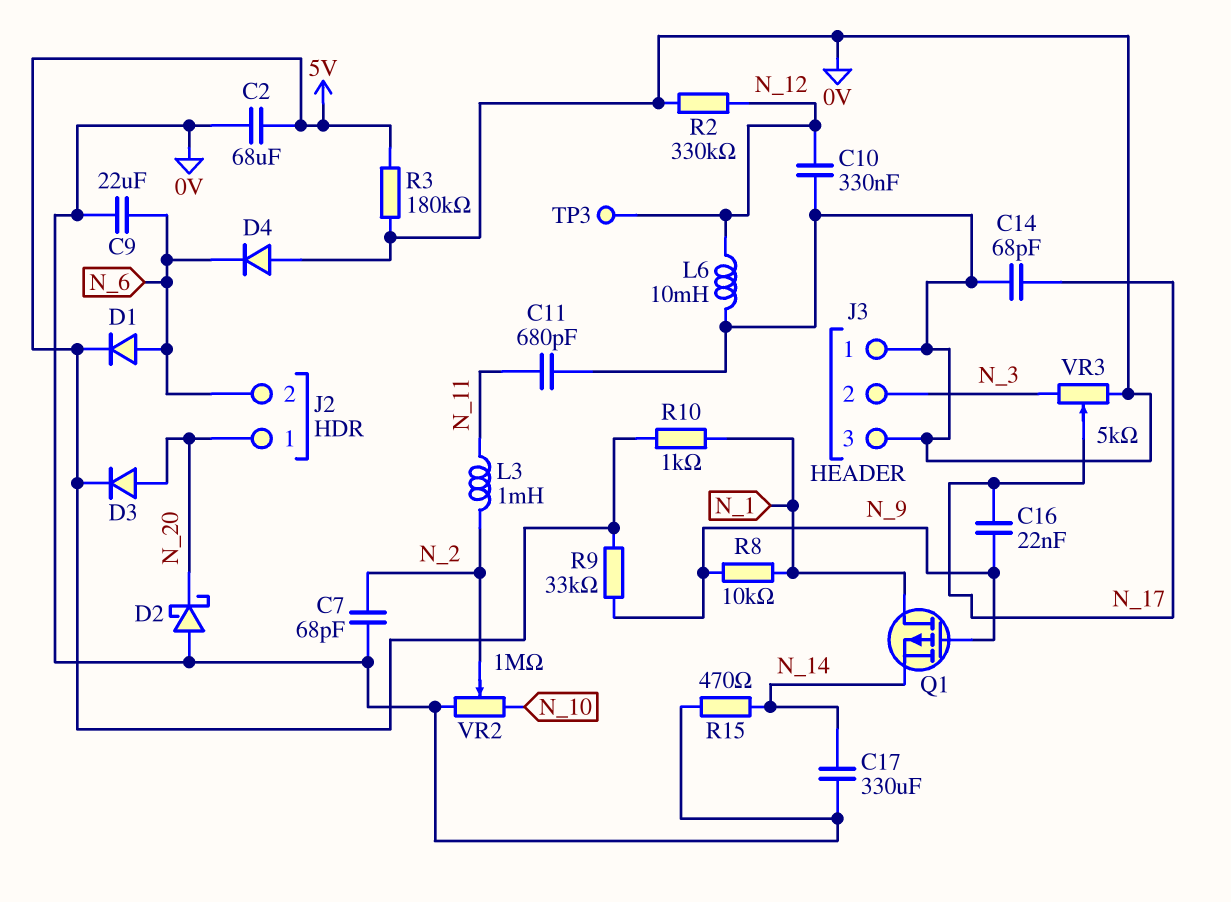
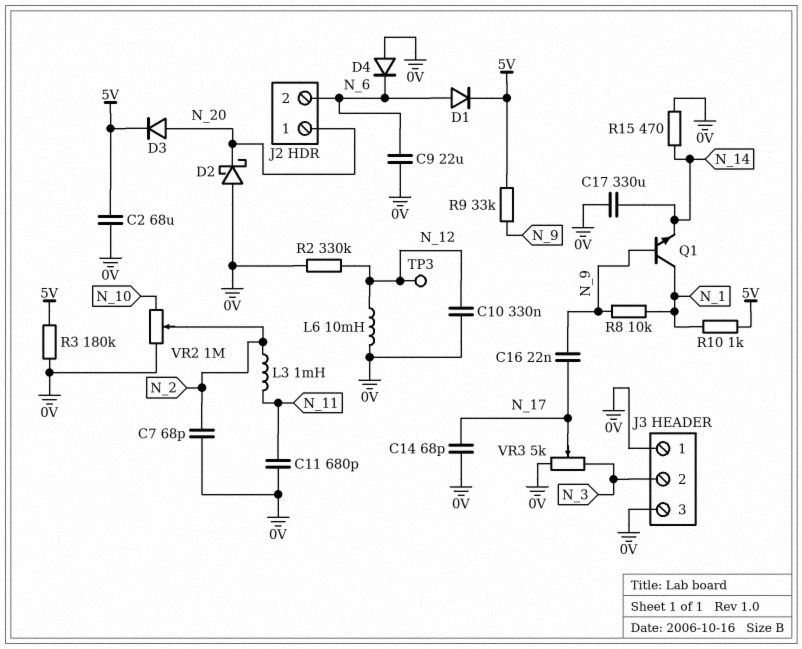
Q1: PMOS (G N_9, D N_1, S N_14) -> NPN (B N_9, C N_1, E N_14)

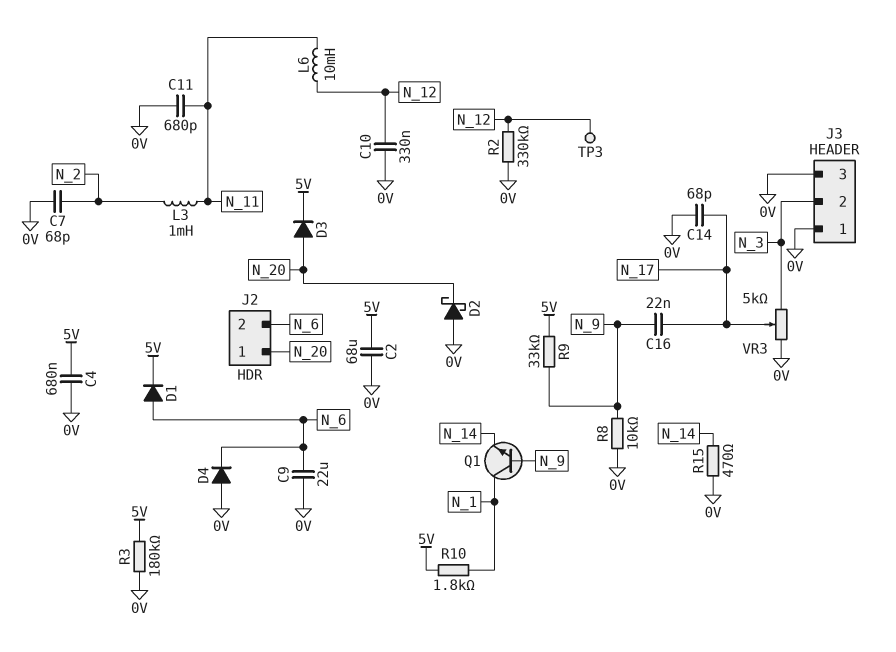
C4: none -> 680nF (0V, 5V)
C17: 330uF (0V, N_14) -> none
L6: 10mH (0V, N_12) -> 10mH (N_11, N_12)
R8: 10k (N_1, N_9) -> 10k (0V, N_9)
R10: 1k (5V, N_1) -> 1.8k (5V, N_1)
VR2: 1M (0V, N_10, wiper N_2) -> none

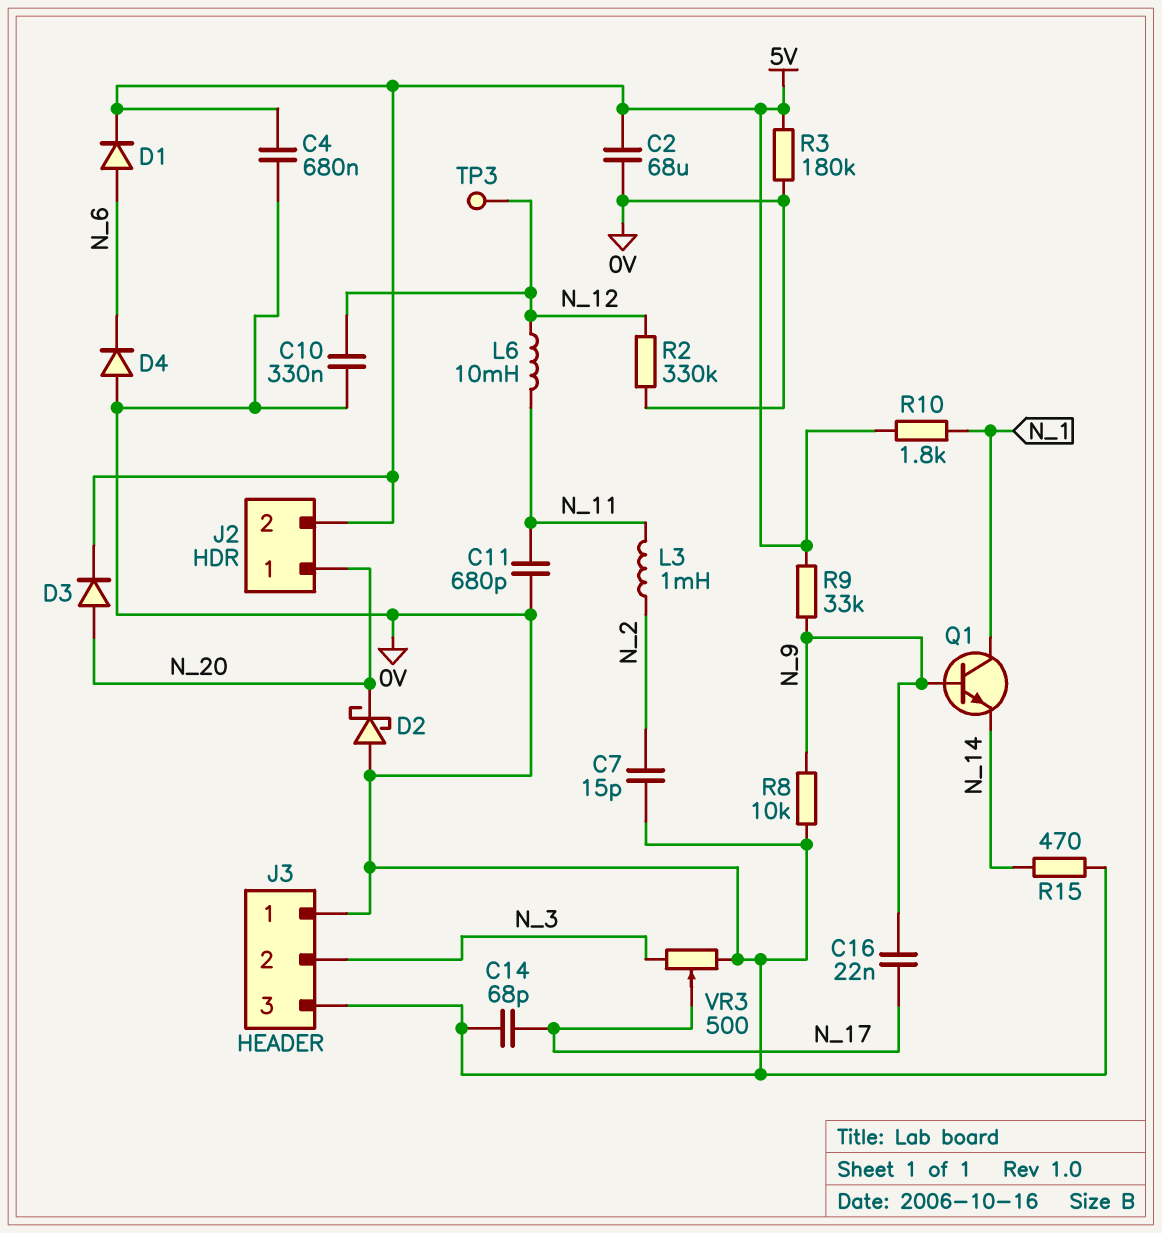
C7: 68pF (0V, N_2) -> 15pF (0V, N_2)
C9: 22uF (0V, N_6) -> none
J2 pin 2: N_6 -> 5V
VR3: 5k (0V, N_3, wiper N_17) -> 500 (0V, N_3, wiper N_17)

